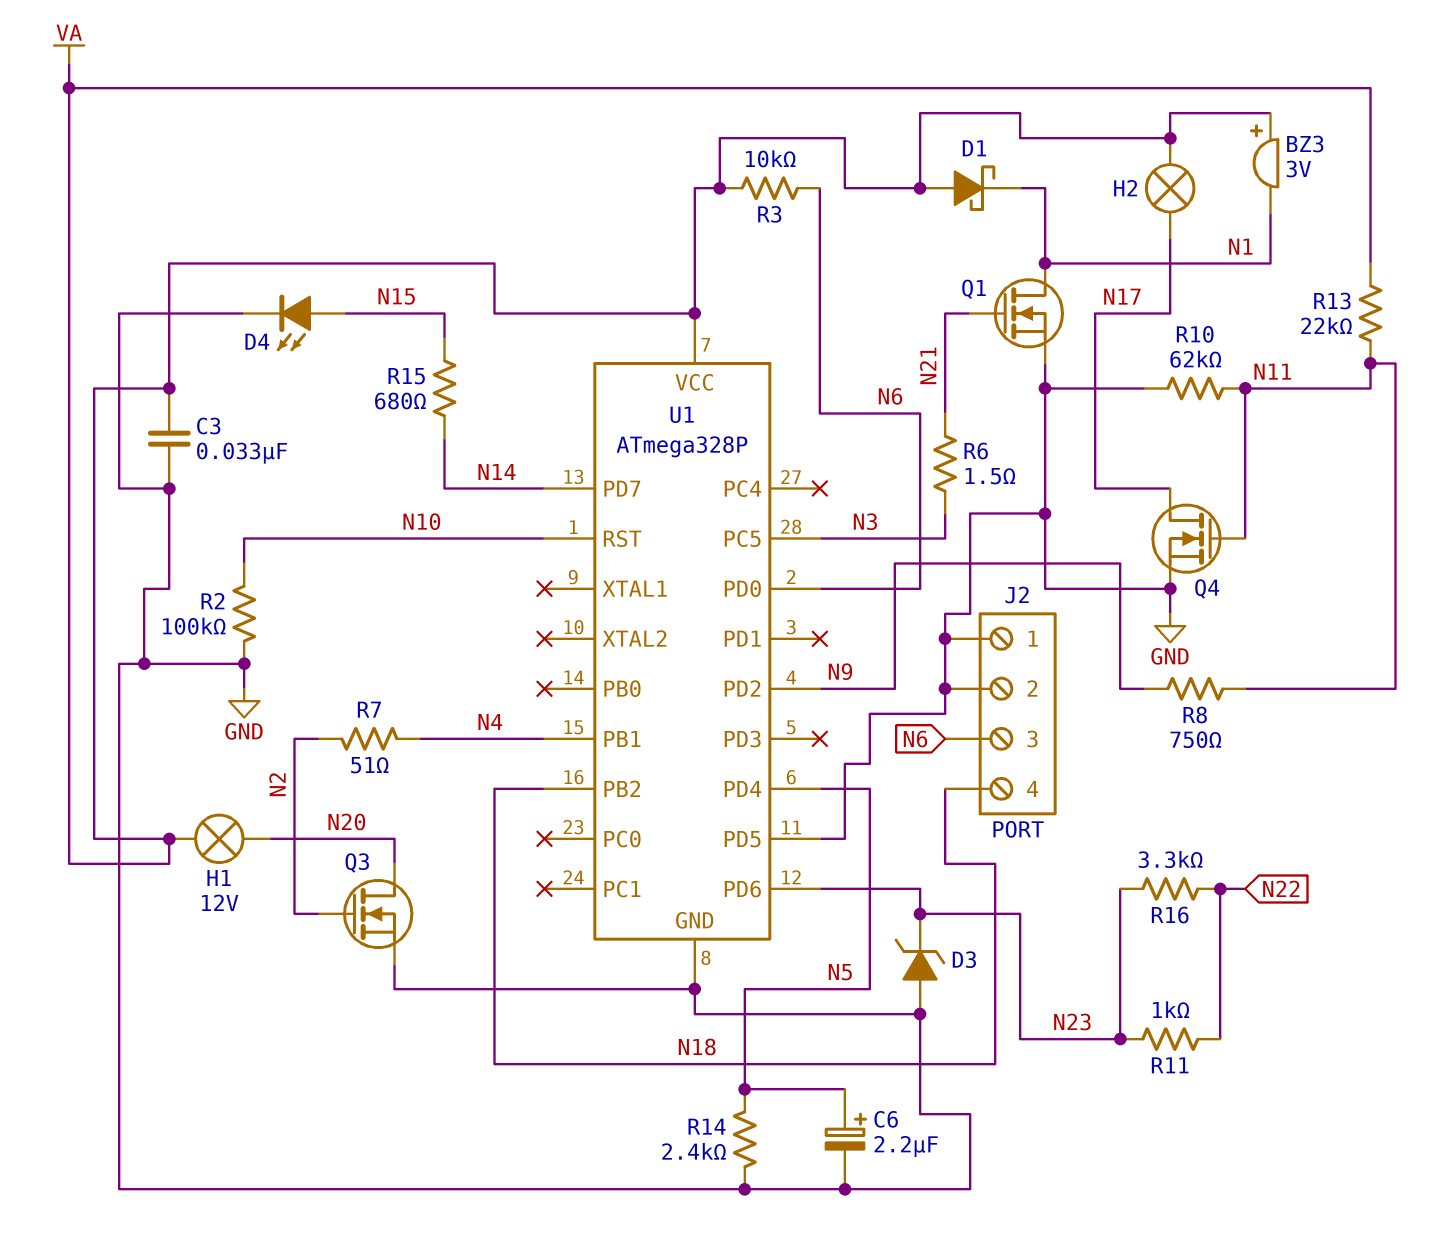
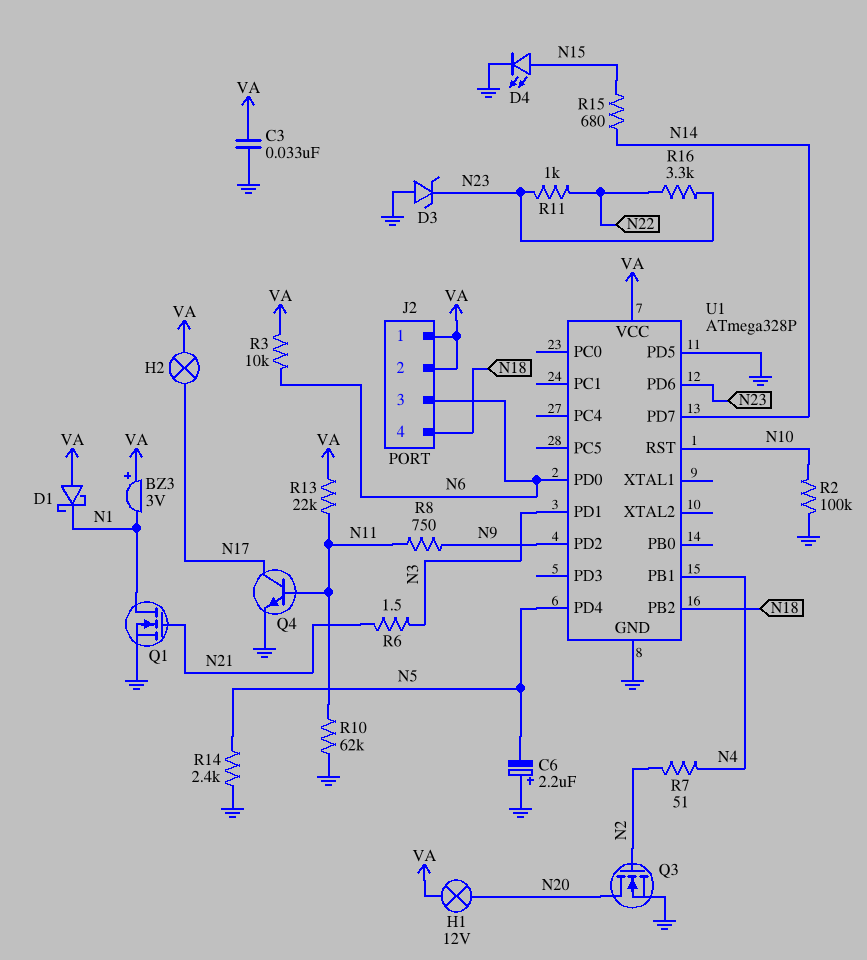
C6: 2.2uF (plus N5, minus GND) -> 2.2uF (plus GND, minus N5)
J2 pin 1: GND -> VA
J2 pin 2: GND -> VA
Q4: NMOS (G N11, D N17, S GND) -> NPN (B N11, C N17, E GND)
U1 pin PC5: N3 -> none
U1 pin PD1: none -> N3

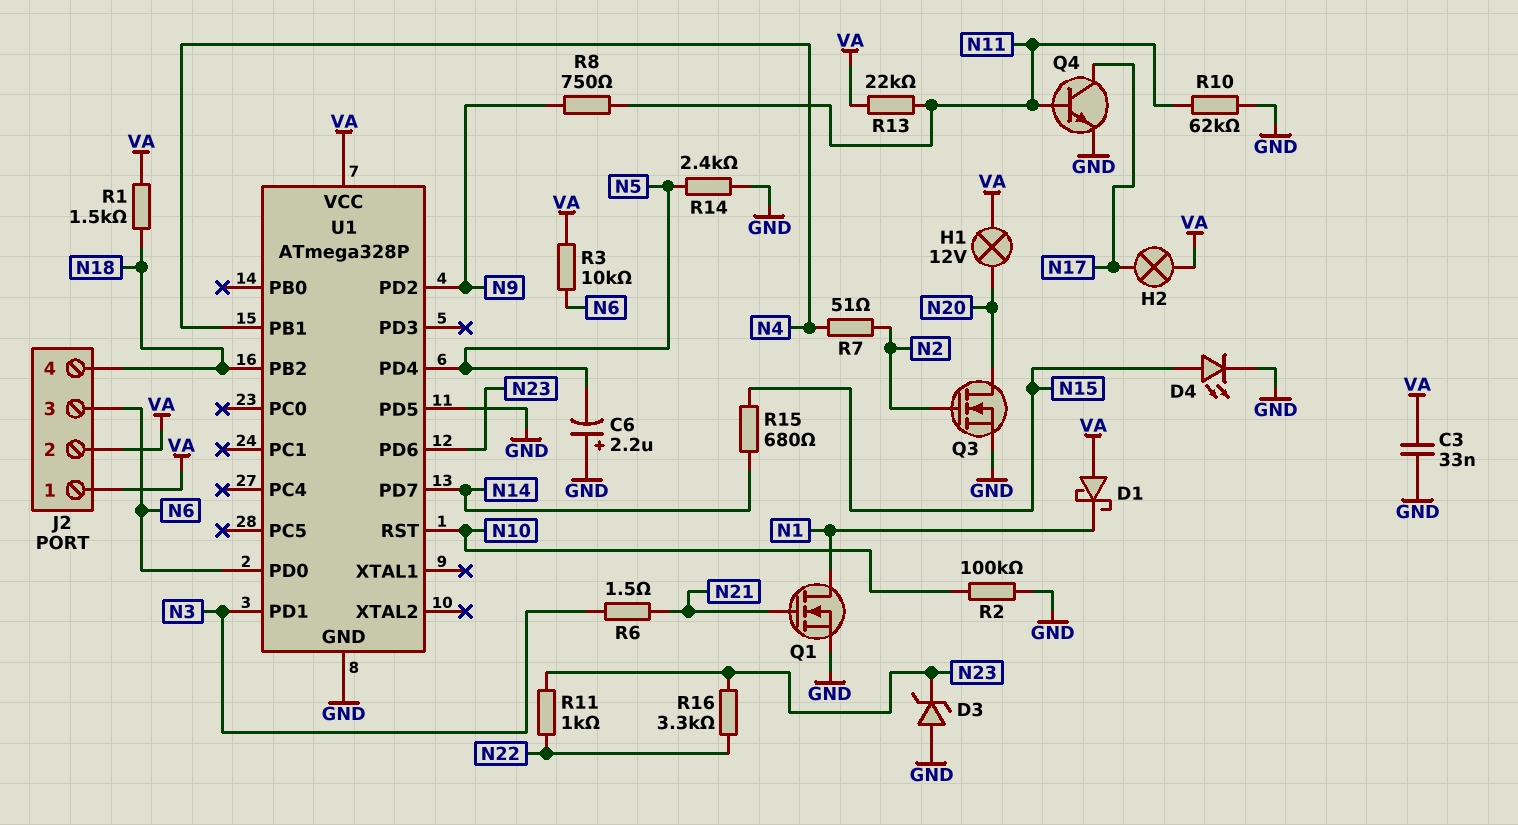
BZ3: buzzer 3V (plus VA, minus N1) -> none
R1: none -> 1.5k (N18, VA)

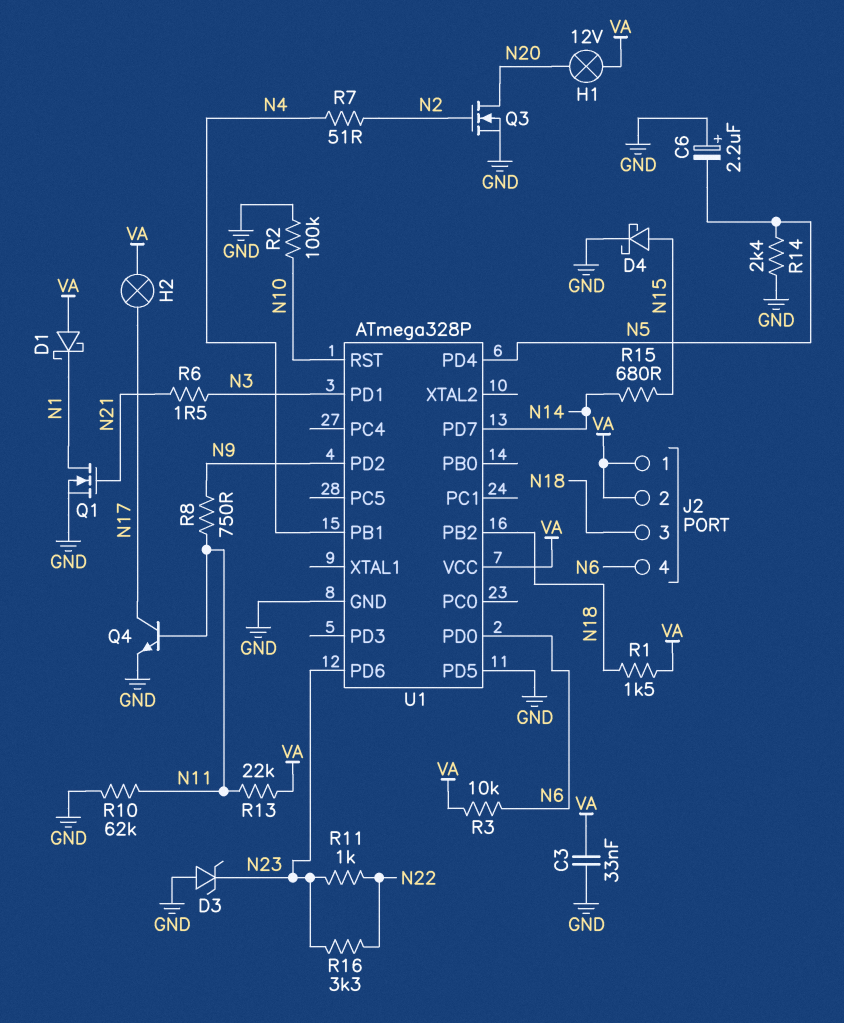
D4: LED (A N15, K GND) -> schottky (A N15, K GND)
J2 pin 3: N6 -> N18
J2 pin 4: N18 -> N6

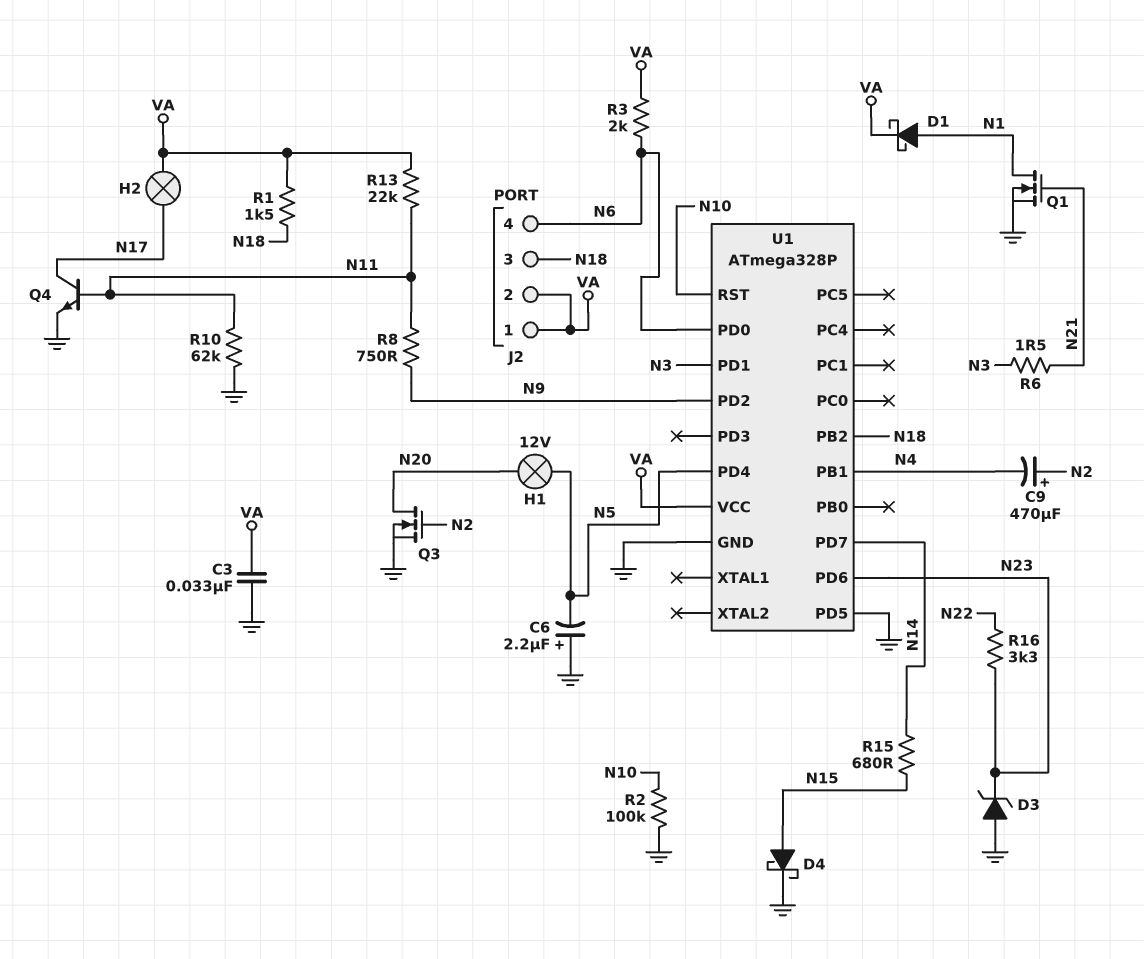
C9: none -> 470uF (plus N2, minus N4)
D1: schottky (A VA, K N1) -> schottky (A N1, K VA)
H1: lamp 12V (N20, VA) -> lamp 12V (N5, N20)
R3: 10k (N6, VA) -> 2k (N6, VA)
R7: 51 (N2, N4) -> none
R11: 1k (N22, N23) -> none
R14: 2.4k (GND, N5) -> none

